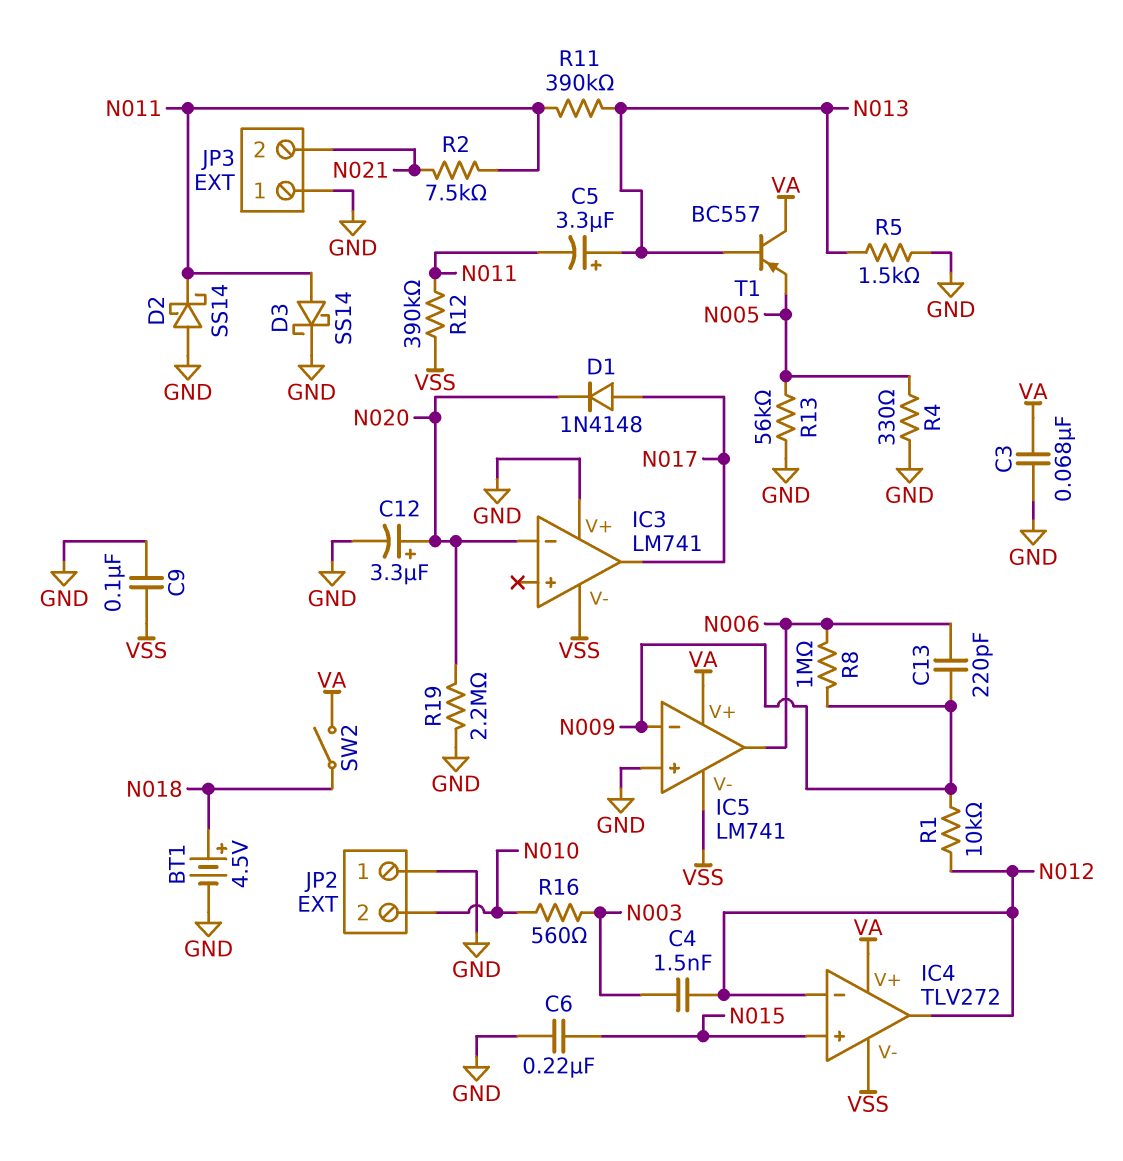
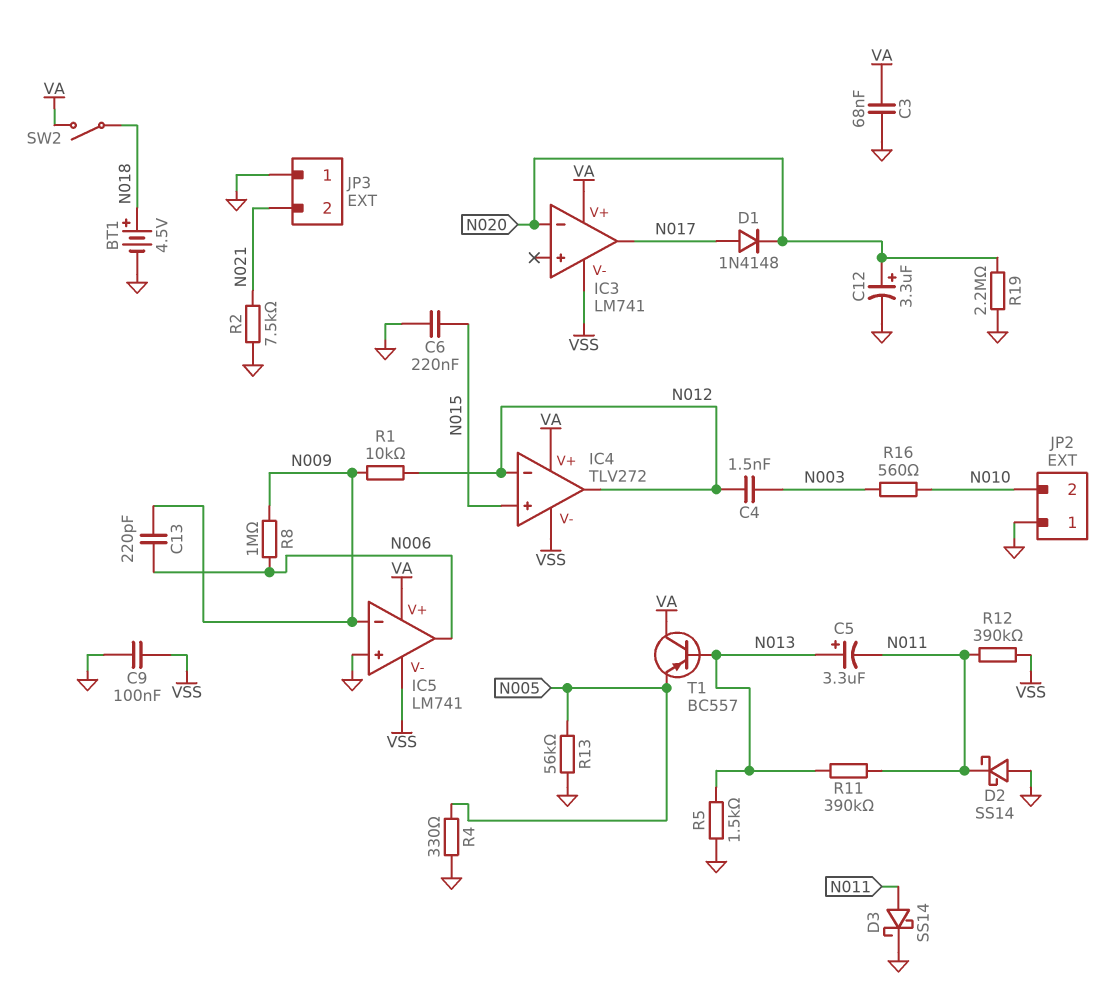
IC3 pin V+: GND -> VA
R2: 7.5k (N011, N021) -> 7.5k (GND, N021)

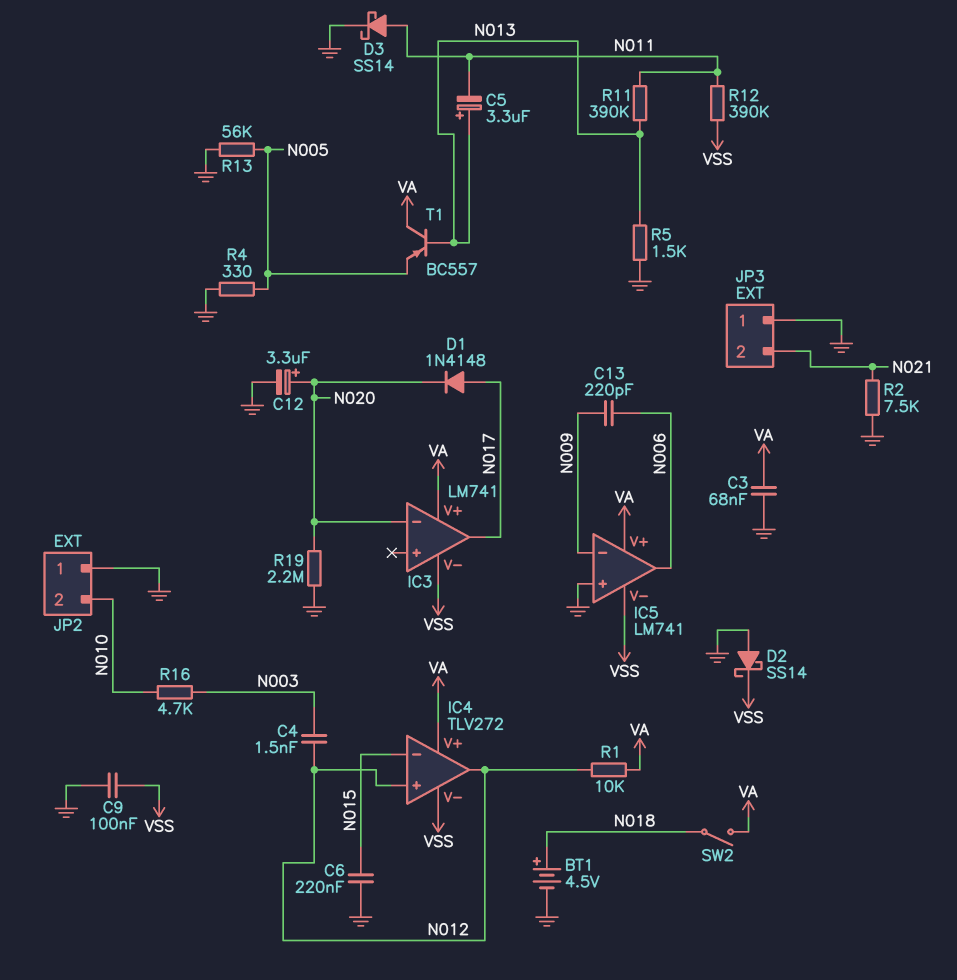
D2: schottky SS14 (A GND, K N011) -> schottky SS14 (A GND, K VSS)
IC4 pin in+: N015 -> N012
IC4 pin in-: N012 -> N015
R1: 10k (N009, N012) -> 10k (N012, VA)
R8: 1M (N006, N009) -> none
R16: 560 (N003, N010) -> 4.7k (N003, N010)

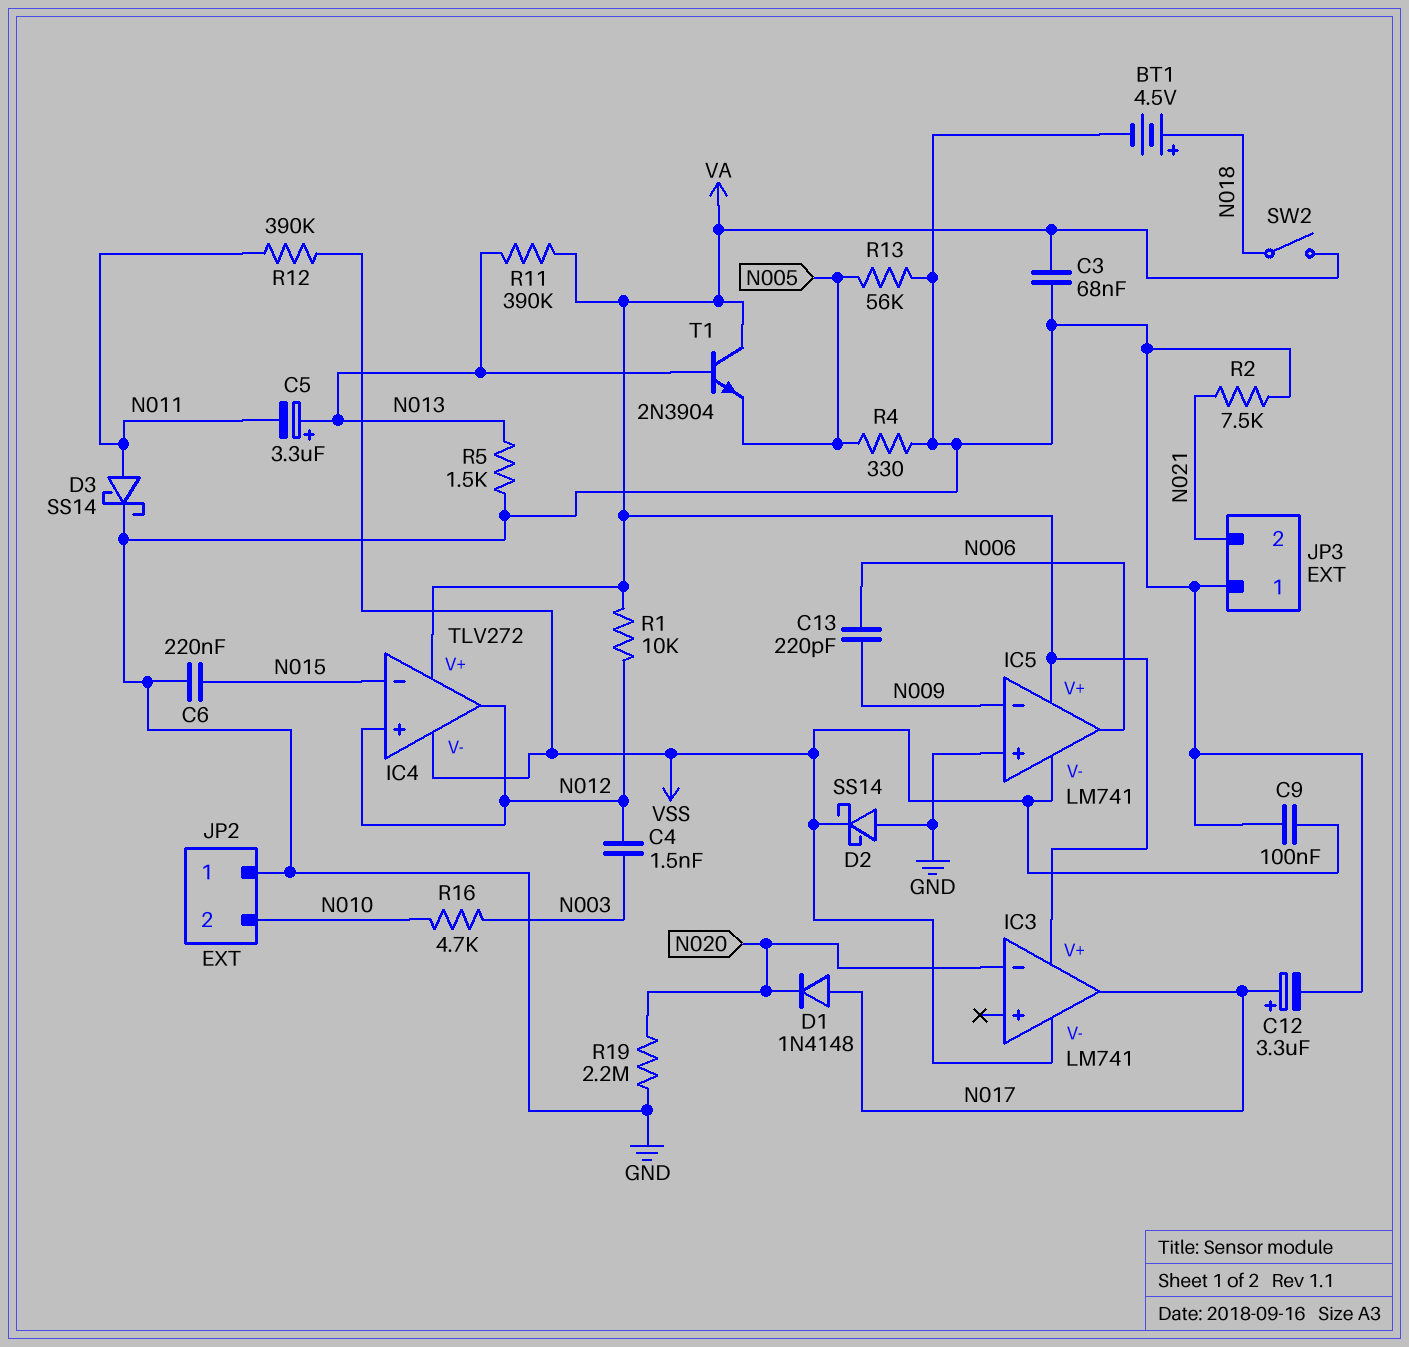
C12: 3.3uF (plus N020, minus GND) -> 3.3uF (plus N017, minus GND)
R11: 390k (N011, N013) -> 390k (N013, VA)
T1: PNP BC557 (B N013, C VA, E N005) -> NPN 2N3904 (B N013, C VA, E N005)

